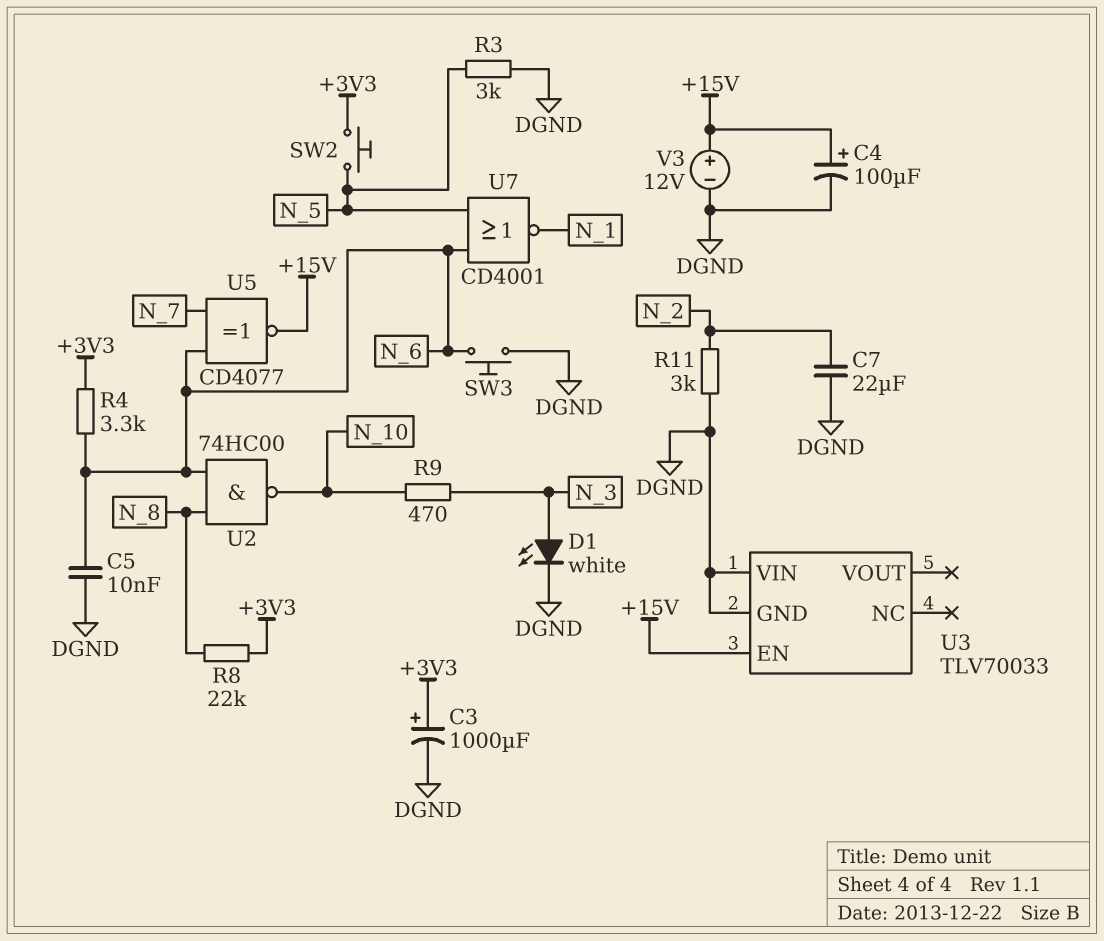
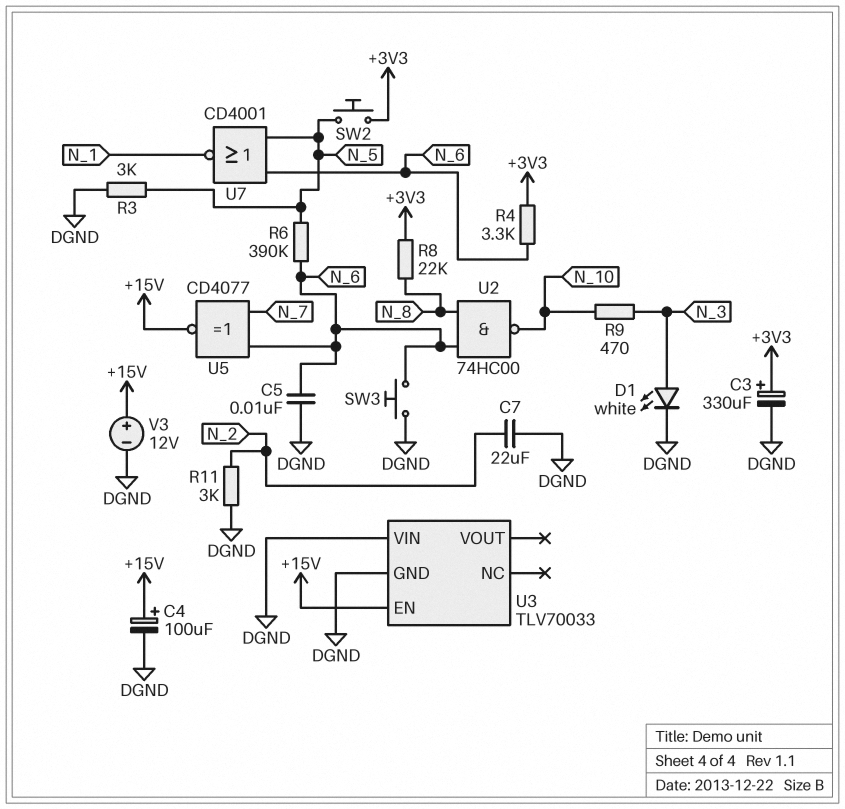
C3: 1000uF (plus +3V3, minus DGND) -> 330uF (plus +3V3, minus DGND)
R6: none -> 390k (N_5, N_6)

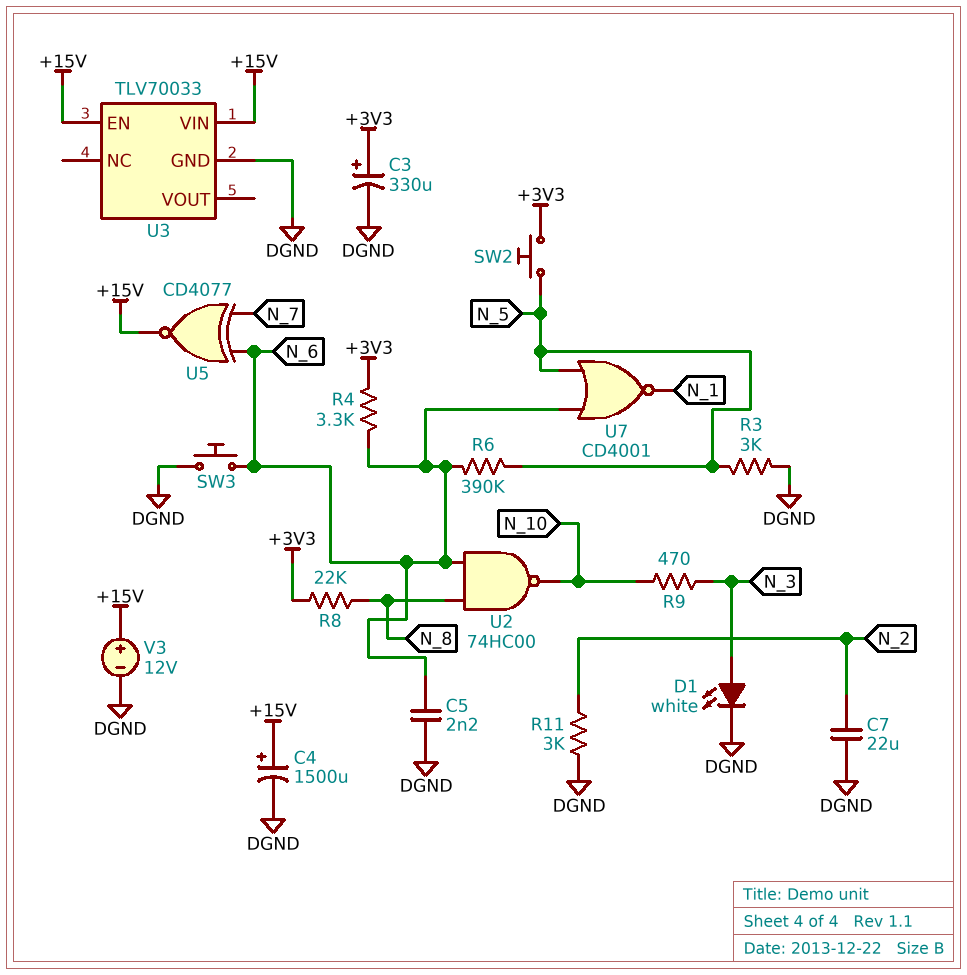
C4: 100uF (plus +15V, minus DGND) -> 1500uF (plus +15V, minus DGND)
C5: 10nF (DGND, N_6) -> 2.2nF (DGND, N_6)
U3 pin VIN: DGND -> +15V

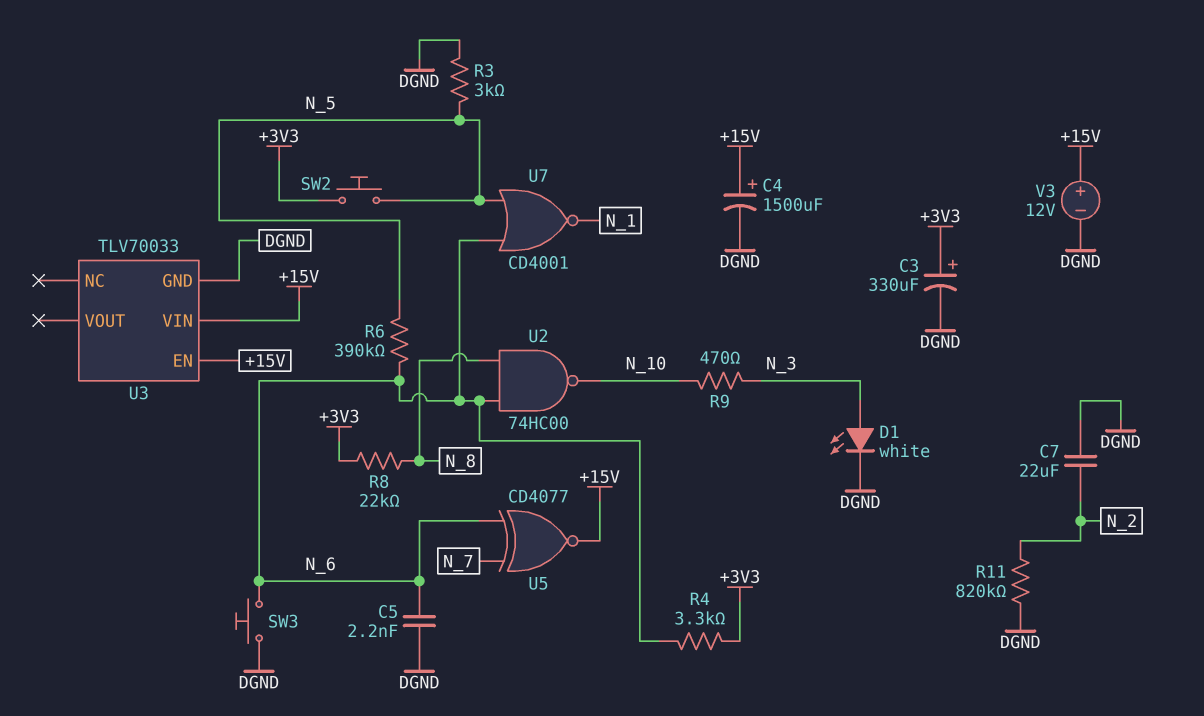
R11: 3k (DGND, N_2) -> 820k (DGND, N_2)

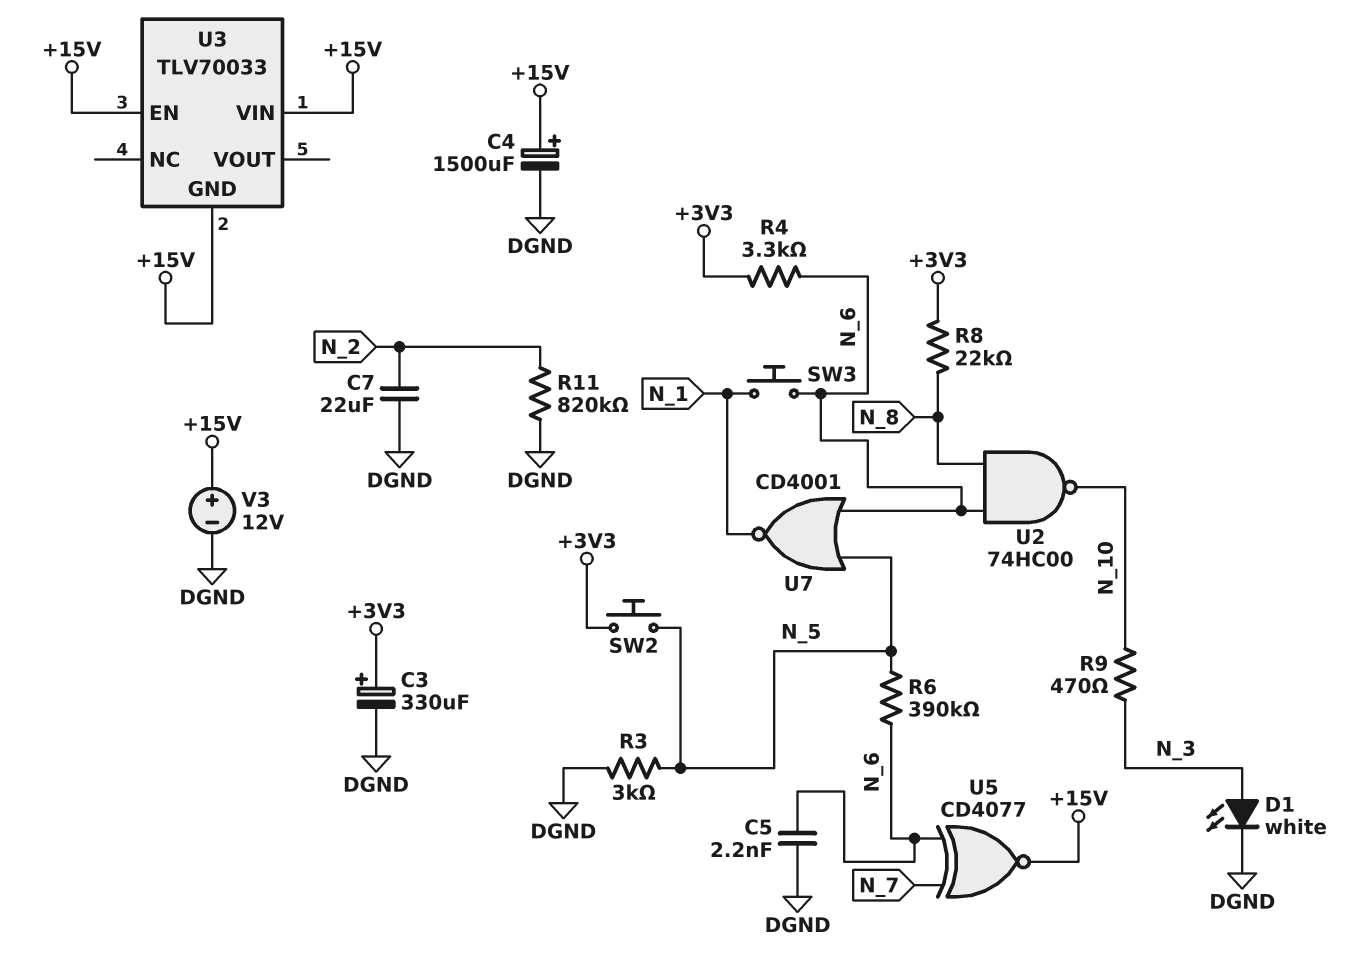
SW3: button (DGND, N_6) -> button (N_1, N_6)
U3 pin GND: DGND -> +15V

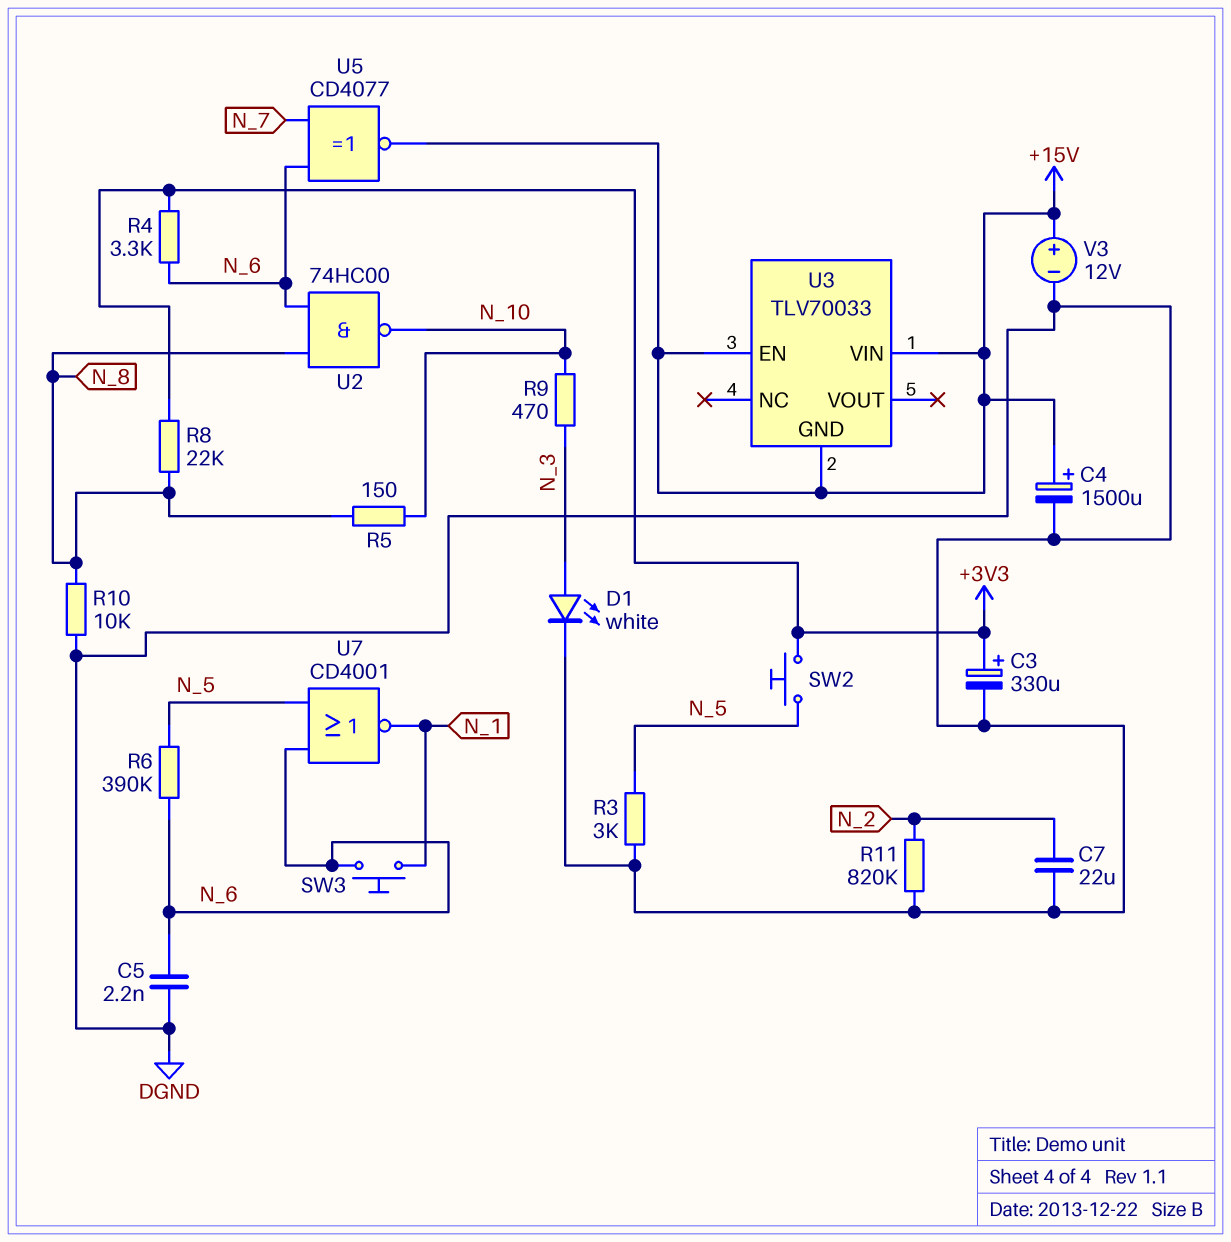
R5: none -> 150 (N_8, N_10)
R10: none -> 10k (DGND, N_8)

